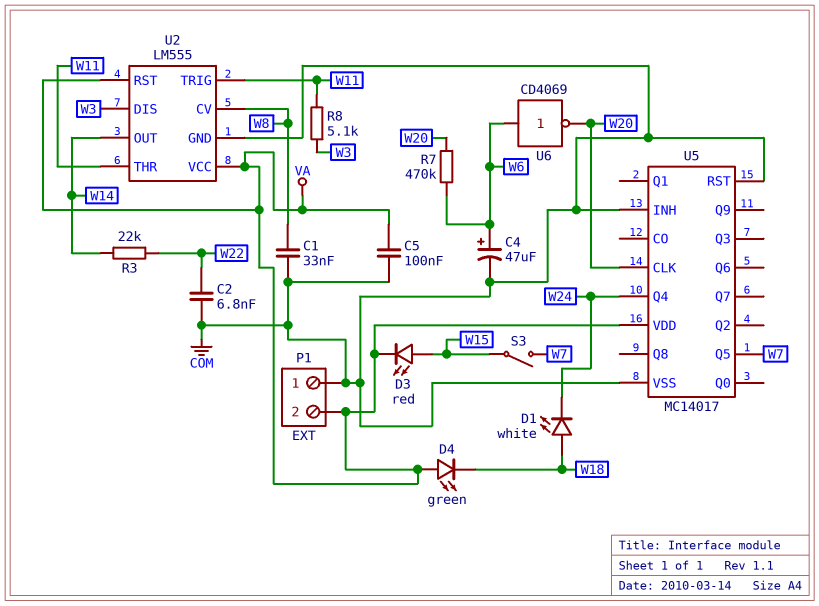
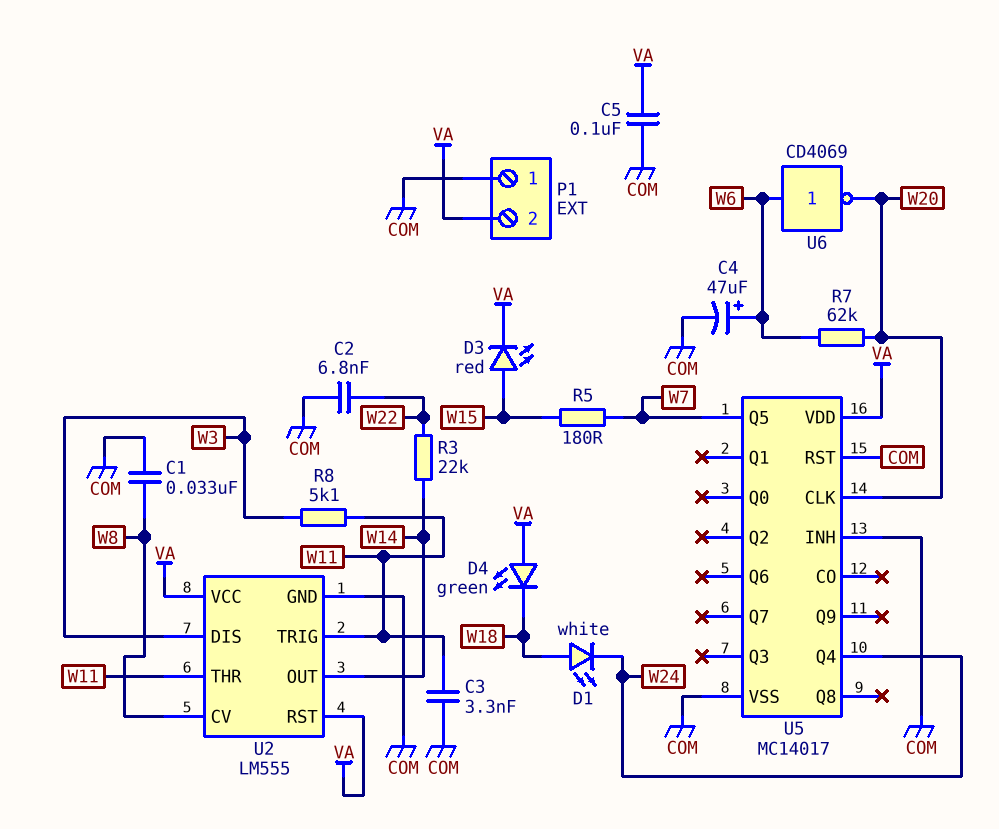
C3: none -> 3.3nF (COM, W11)
R5: none -> 180 (W7, W15)
R7: 470k (W6, W20) -> 62k (W6, W20)
S3: switch (W7, W15) -> none

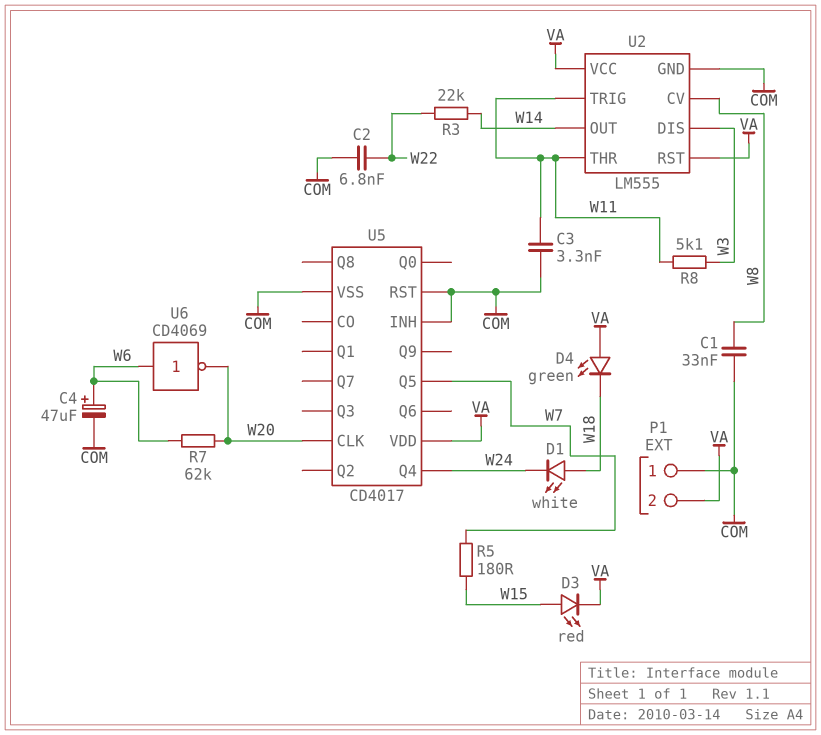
C5: 100nF (COM, VA) -> none
U5: MC14017 -> CD4017

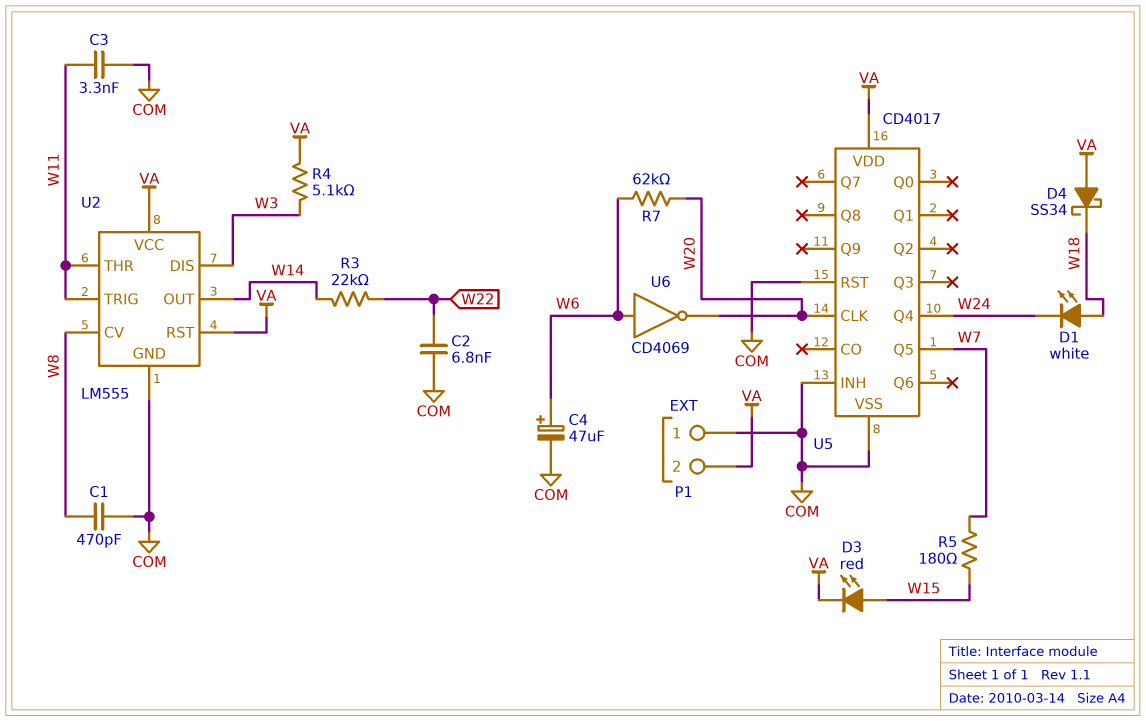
C1: 33nF (COM, W8) -> 470pF (COM, W8)
D4: LED green (A VA, K W18) -> schottky SS34 (A VA, K W18)
R4: none -> 5.1k (VA, W3)
R8: 5.1k (W3, W11) -> none

